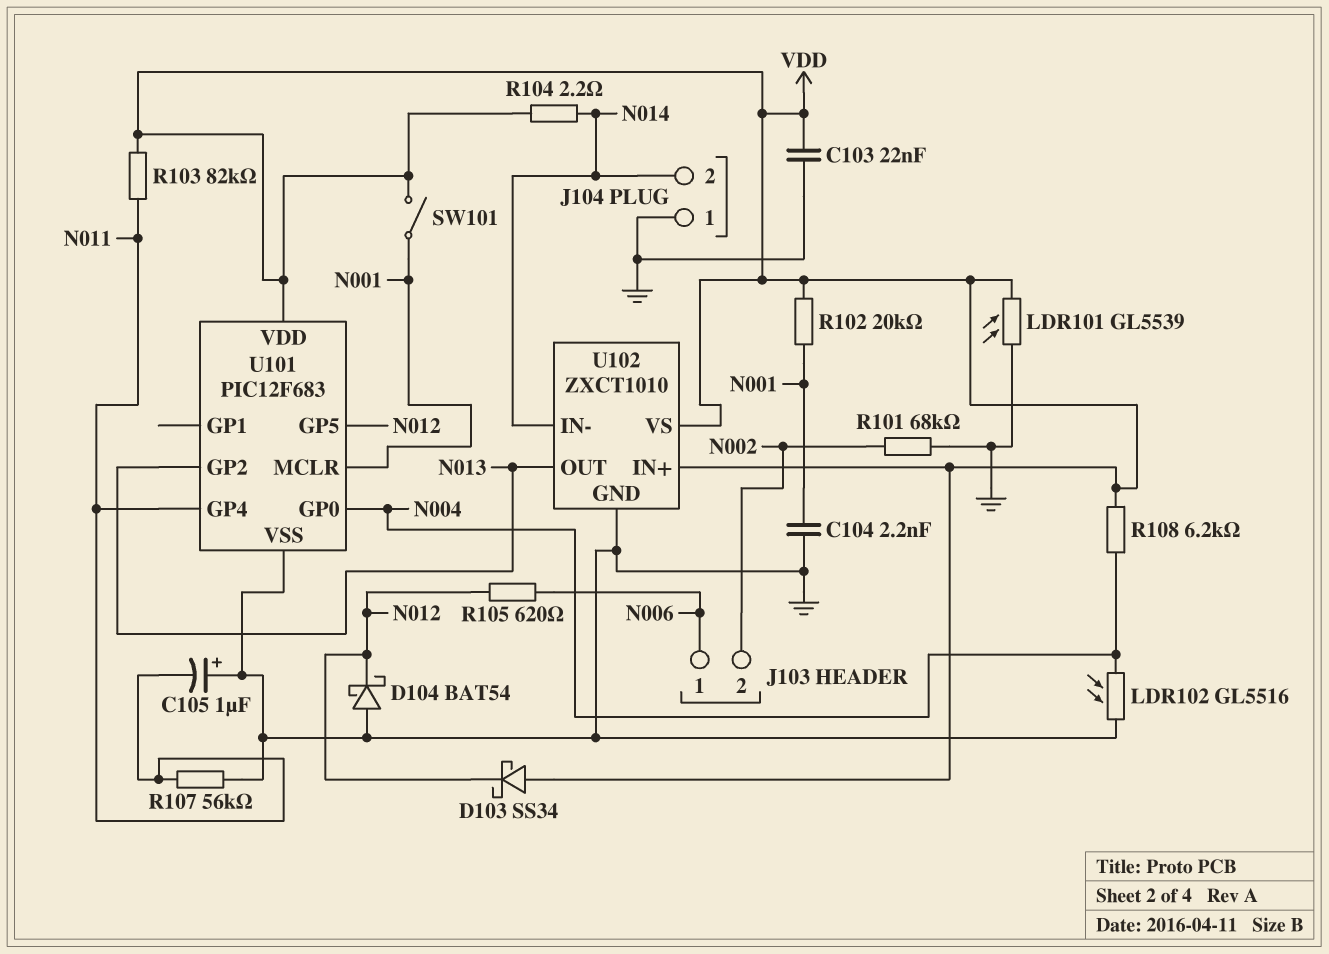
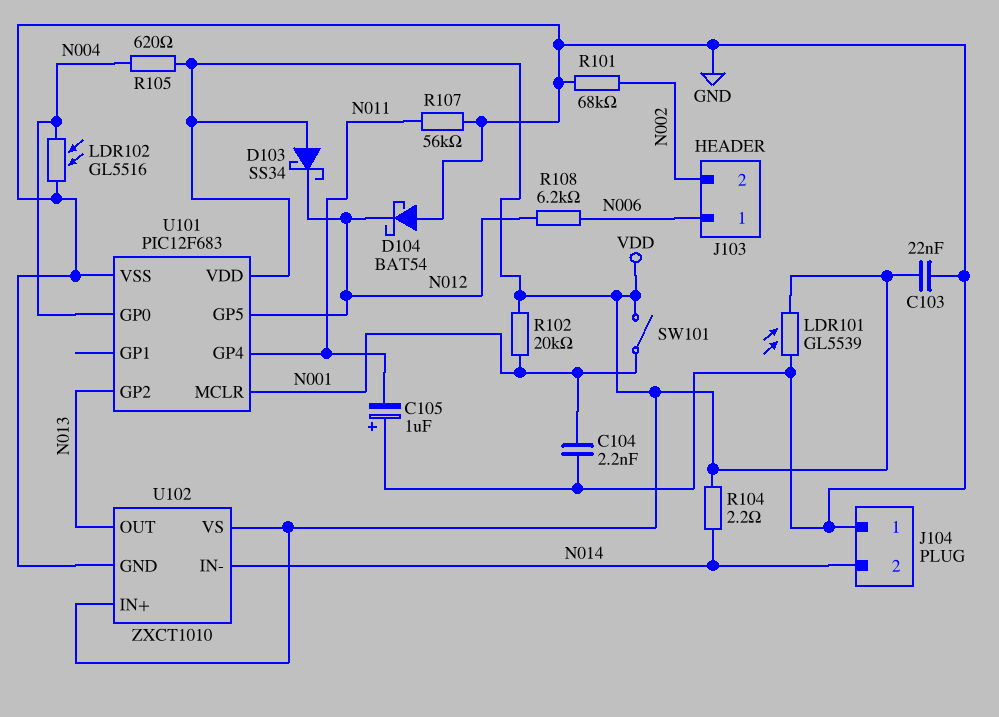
R103: 82k (N011, VDD) -> none
R105: 620 (N006, N012) -> 620 (N004, VDD)
R108: 6.2k (N004, VDD) -> 6.2k (N006, N012)

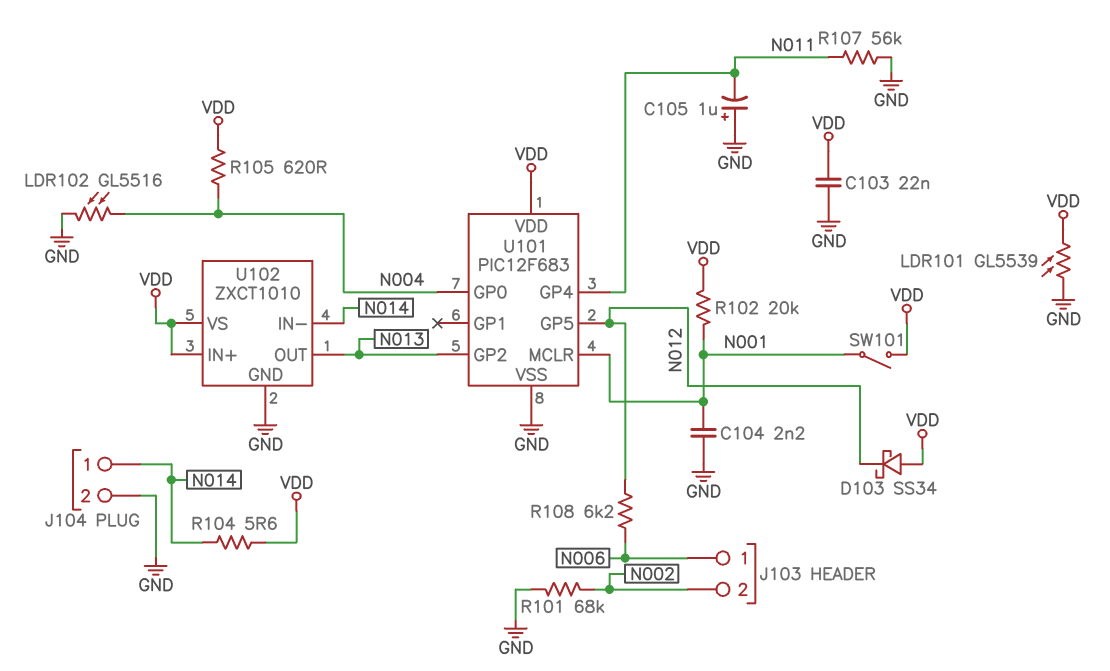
D104: schottky BAT54 (A GND, K N012) -> none
J104 pin 1: GND -> N014
J104 pin 2: N014 -> GND
R104: 2.2 (N014, VDD) -> 5.6 (N014, VDD)

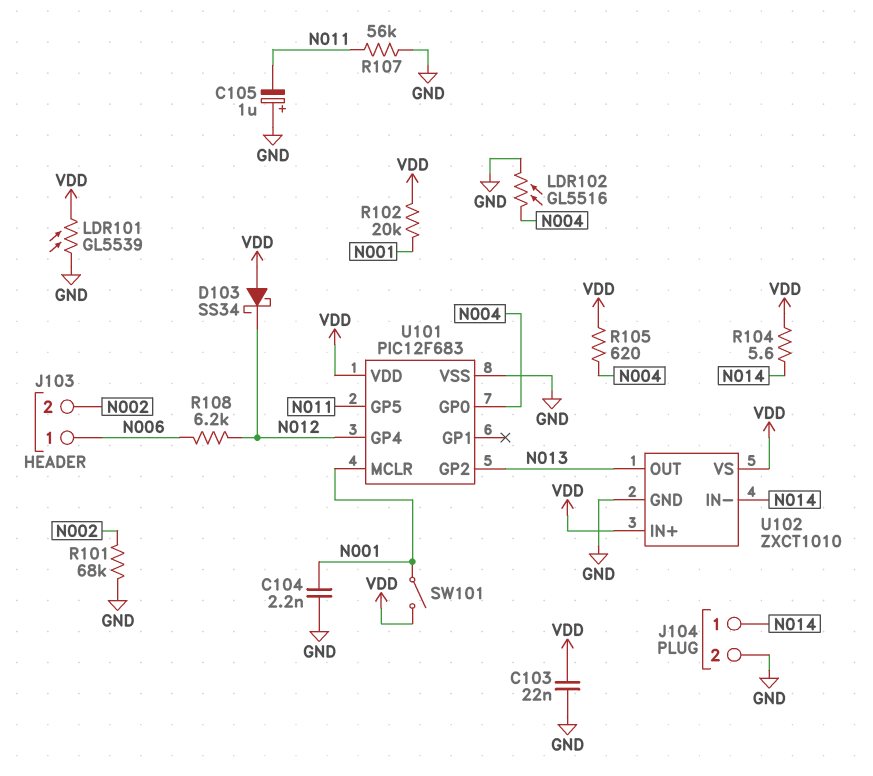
U101 pin GP4: N011 -> N012
U101 pin GP5: N012 -> N011

